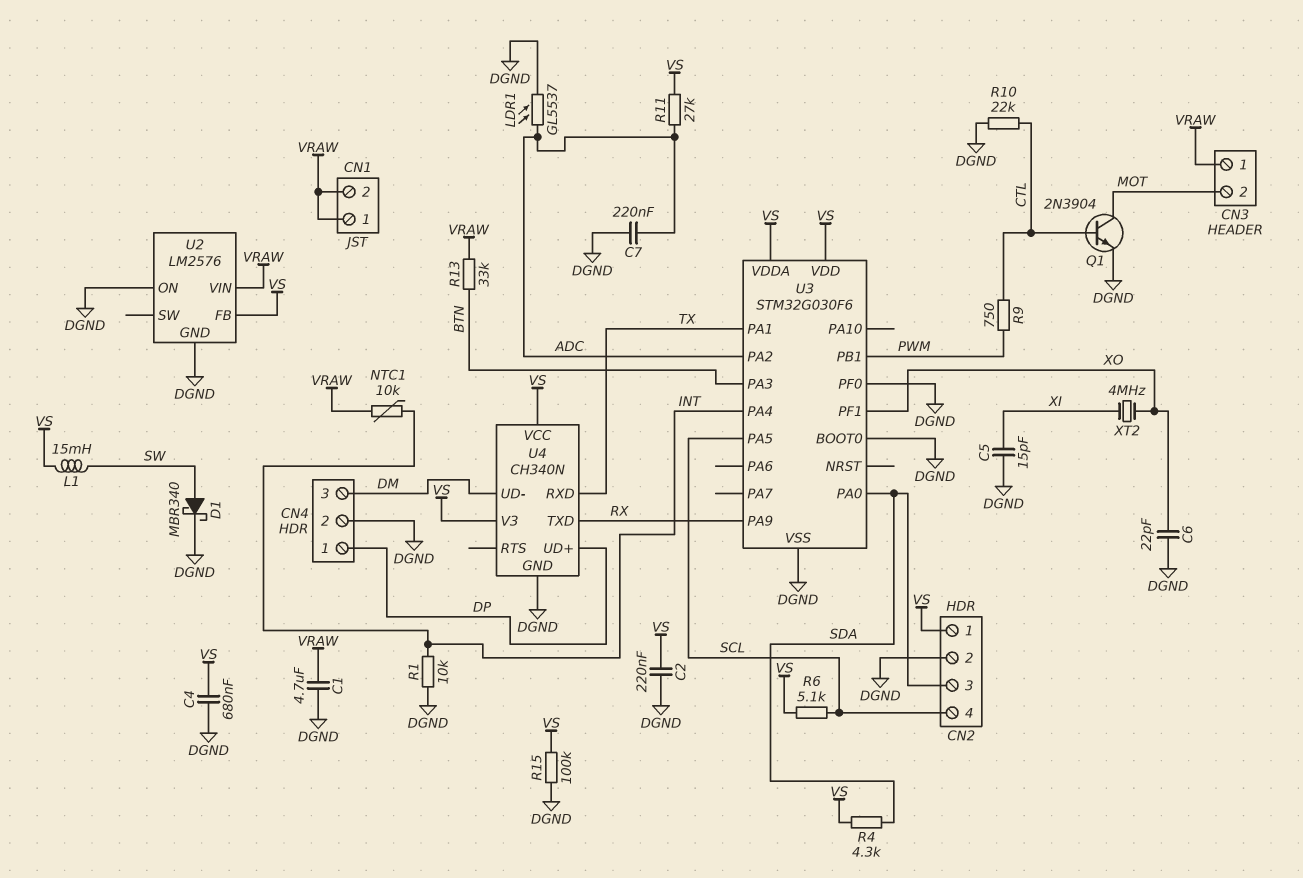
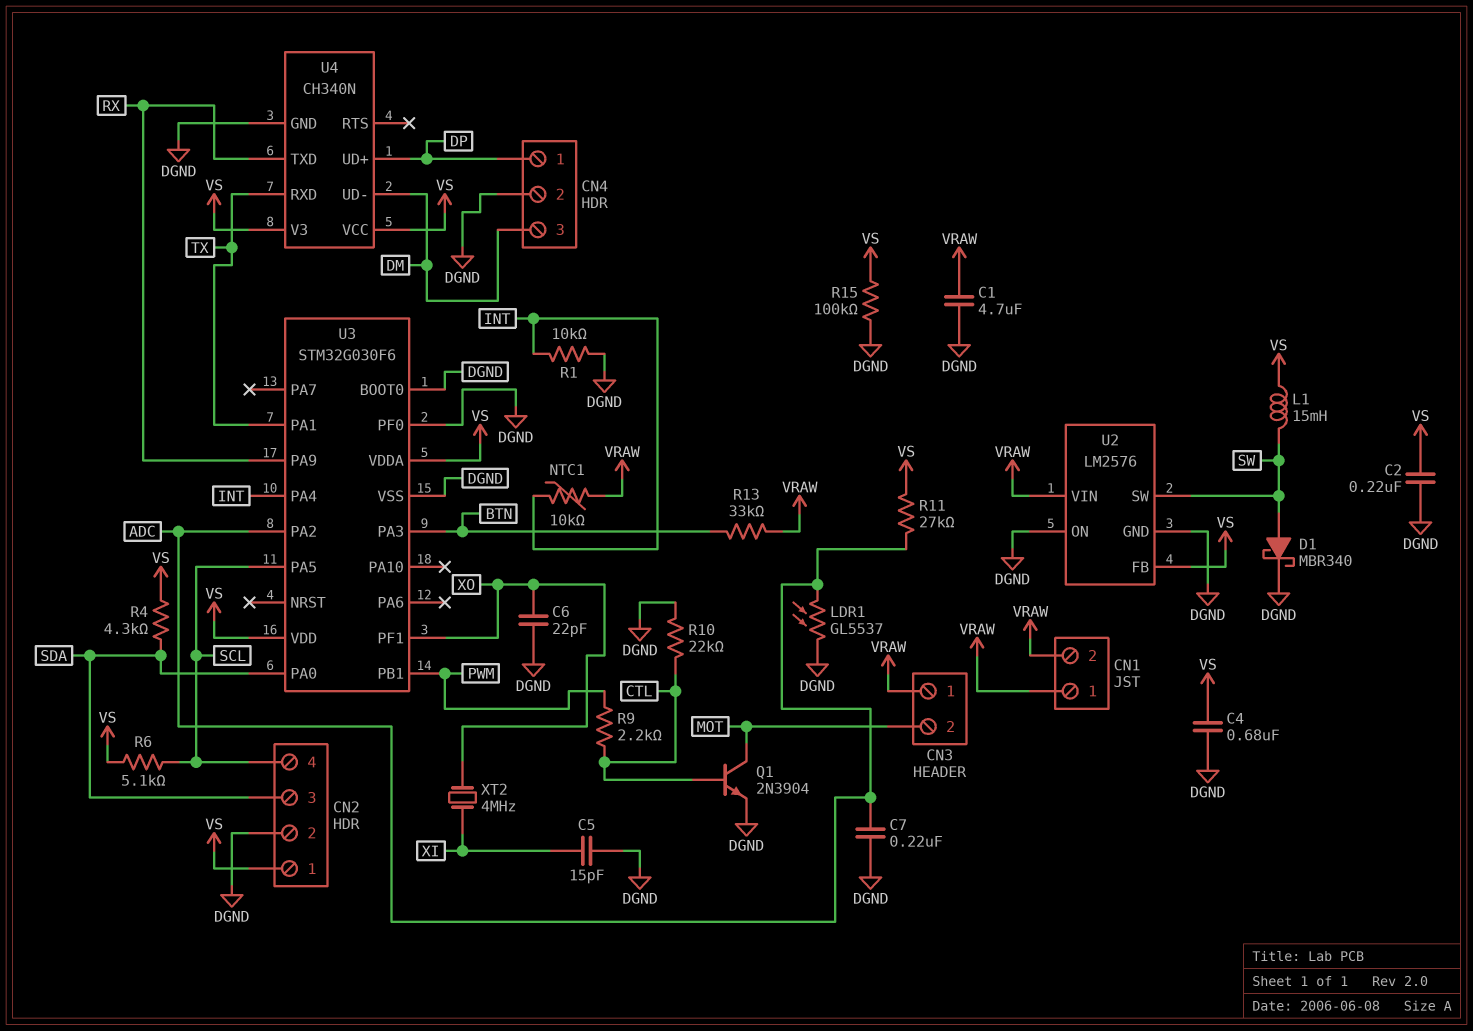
R9: 750 (CTL, PWM) -> 2.2k (CTL, PWM)
U2 pin SW: none -> SW

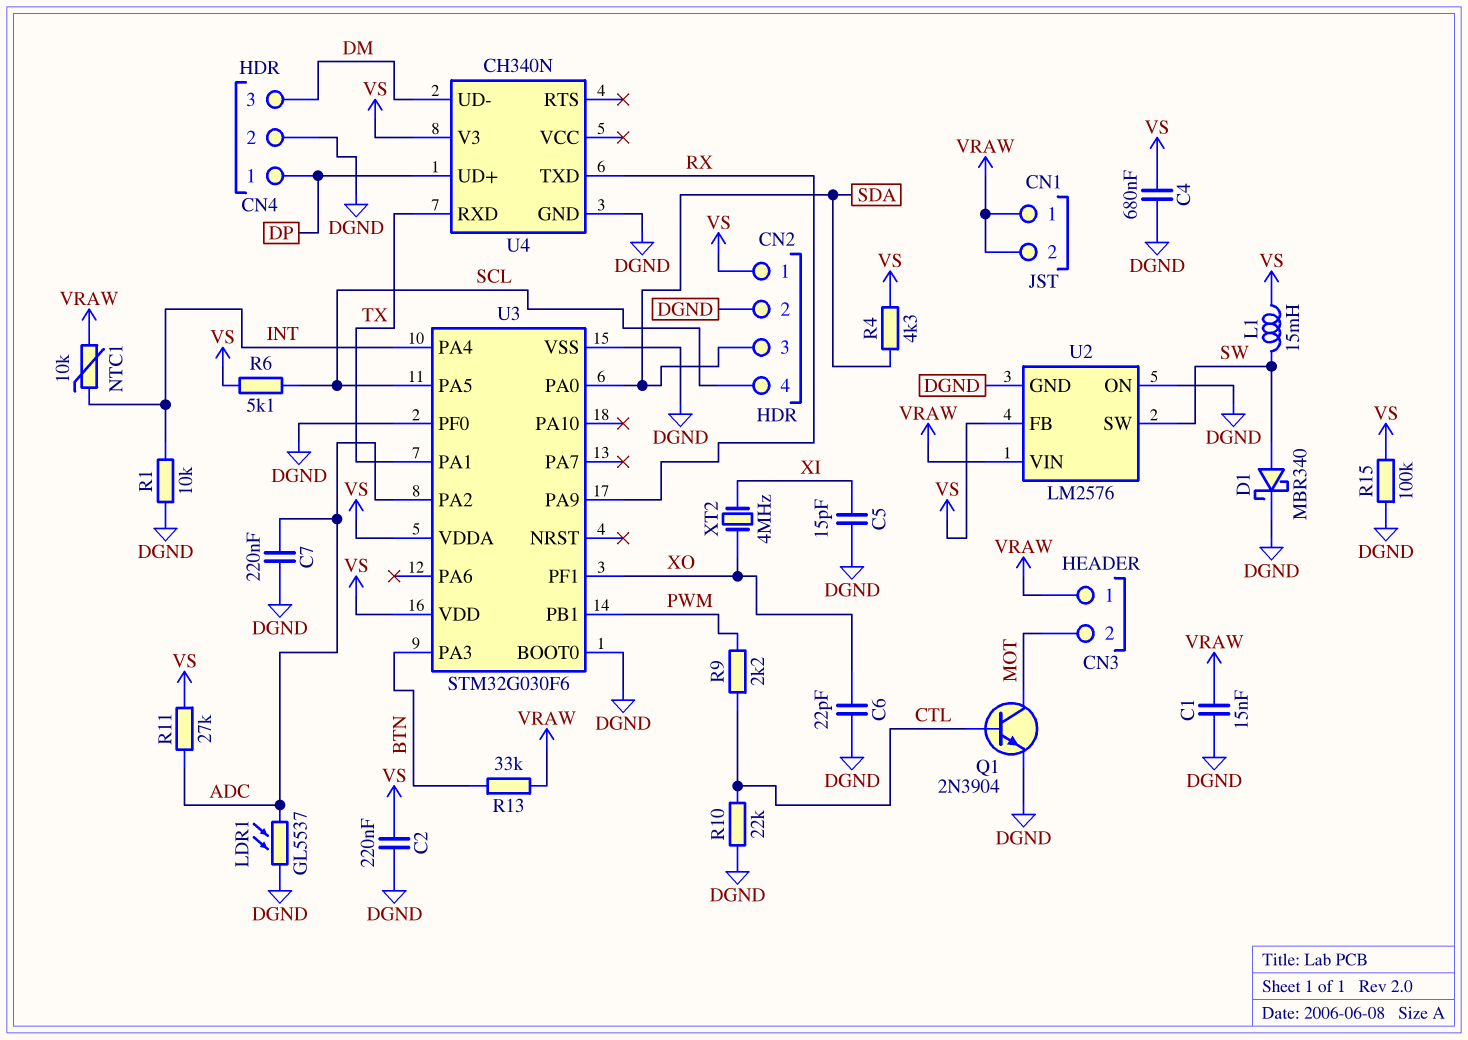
C1: 4.7uF (DGND, VRAW) -> 15nF (DGND, VRAW)
U4 pin VCC: VS -> none

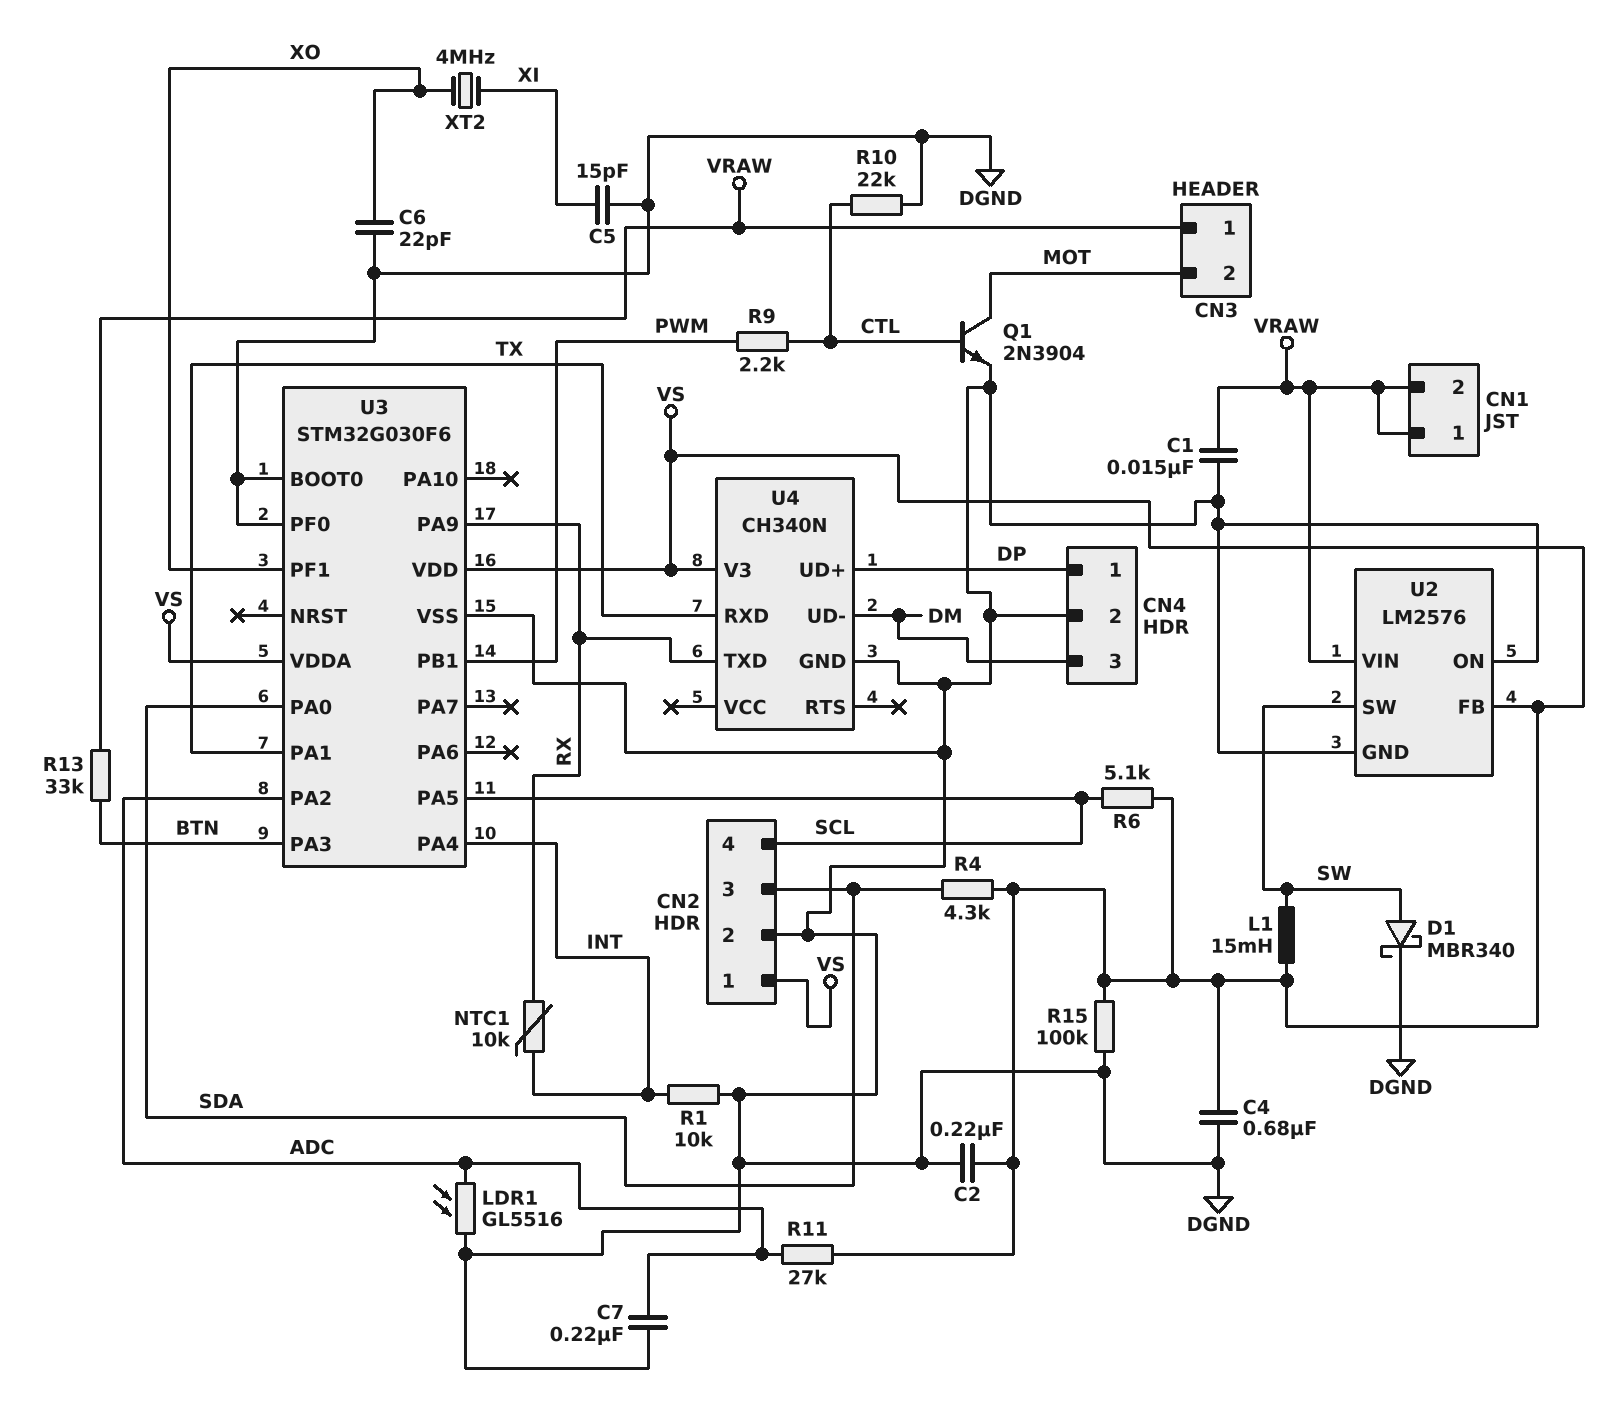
LDR1: GL5537 (ADC, DGND) -> GL5516 (ADC, DGND)
NTC1: 10k (INT, VRAW) -> 10k (INT, RX)

